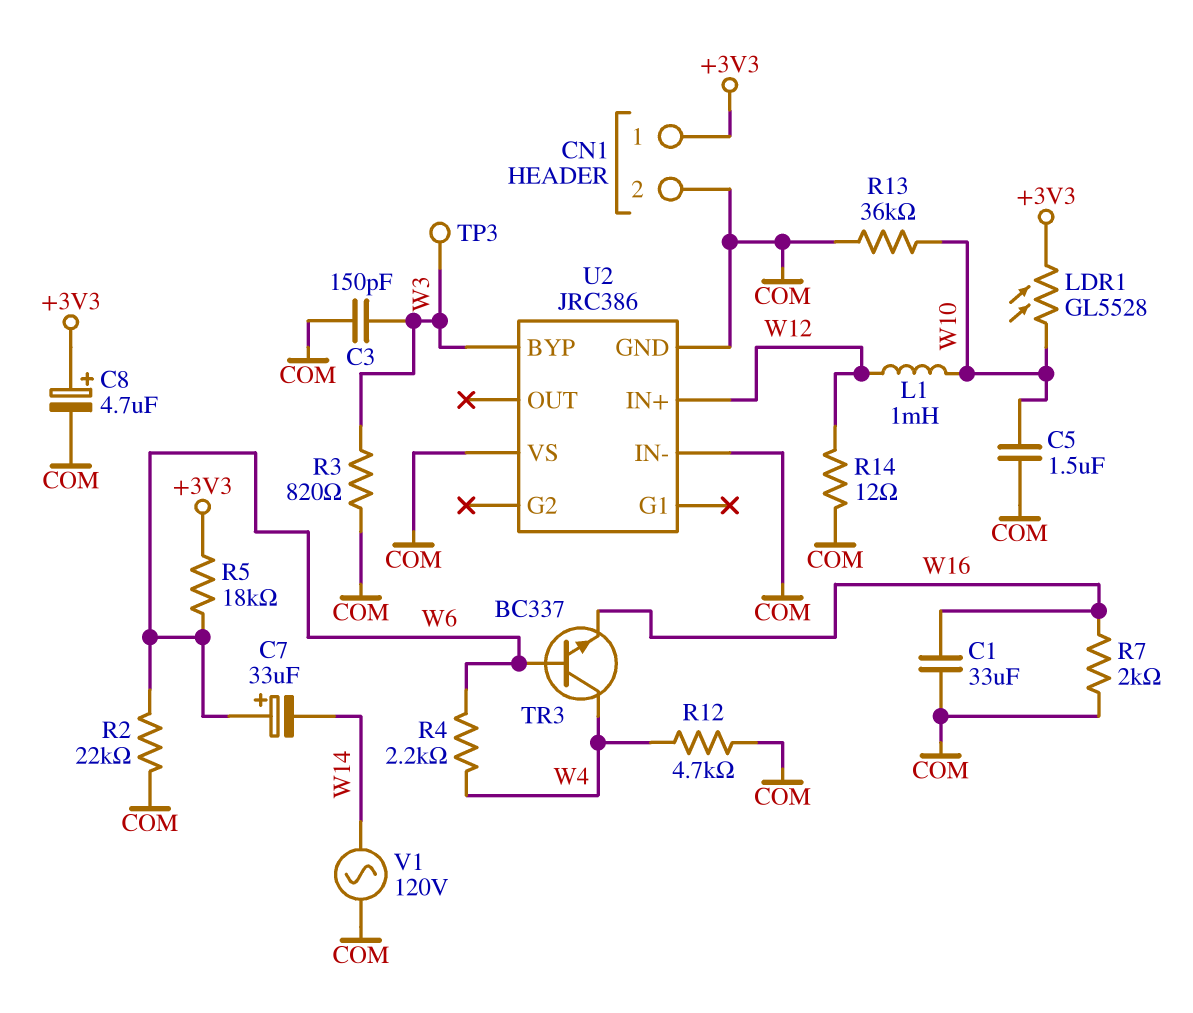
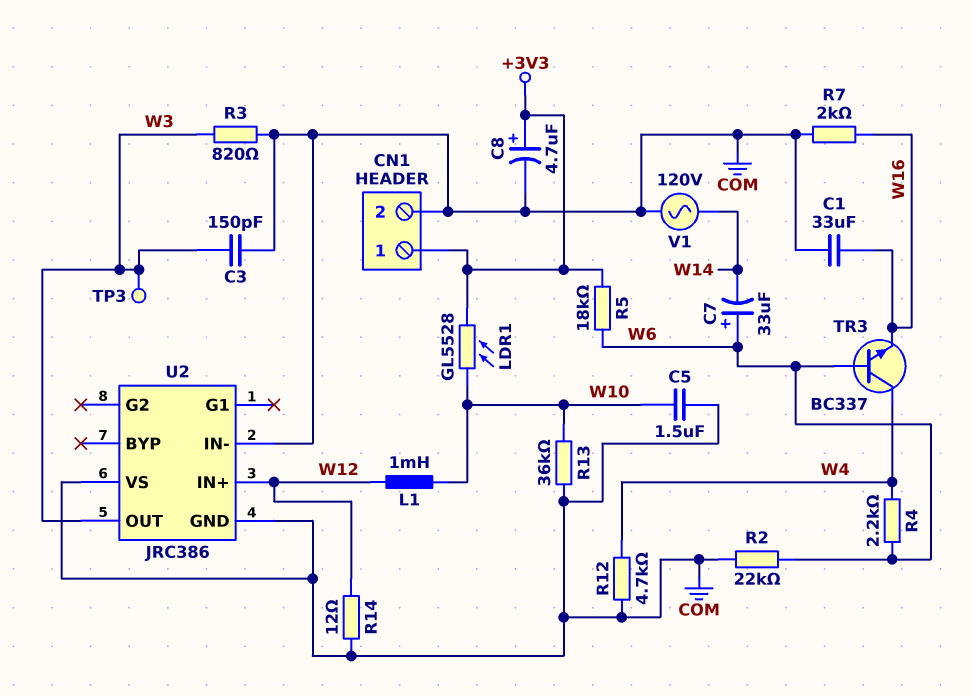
U2 pin BYP: W3 -> none
U2 pin OUT: none -> W3

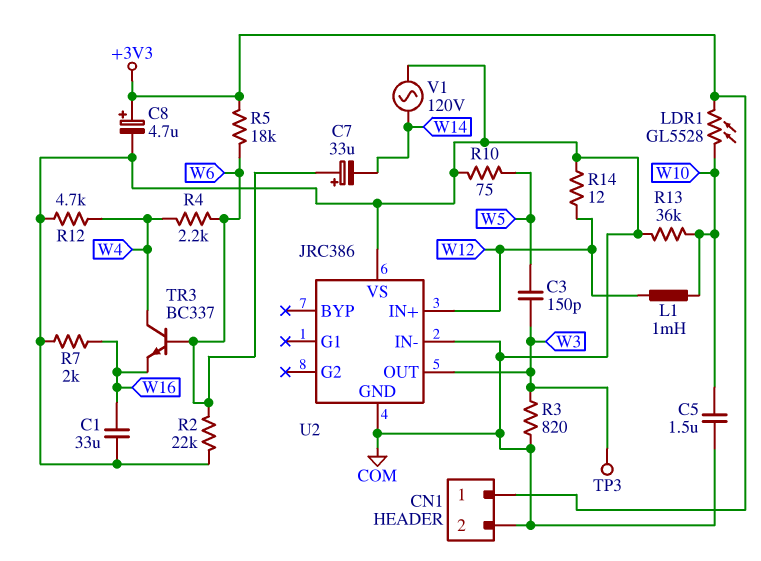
C3: 150pF (COM, W3) -> 150pF (W3, W5)
R10: none -> 75 (COM, W5)

